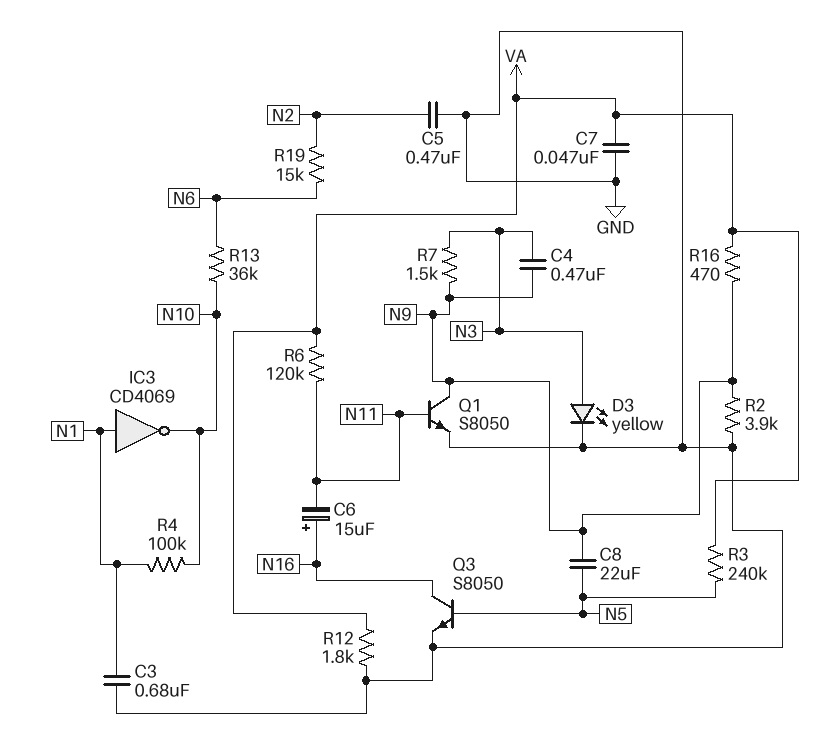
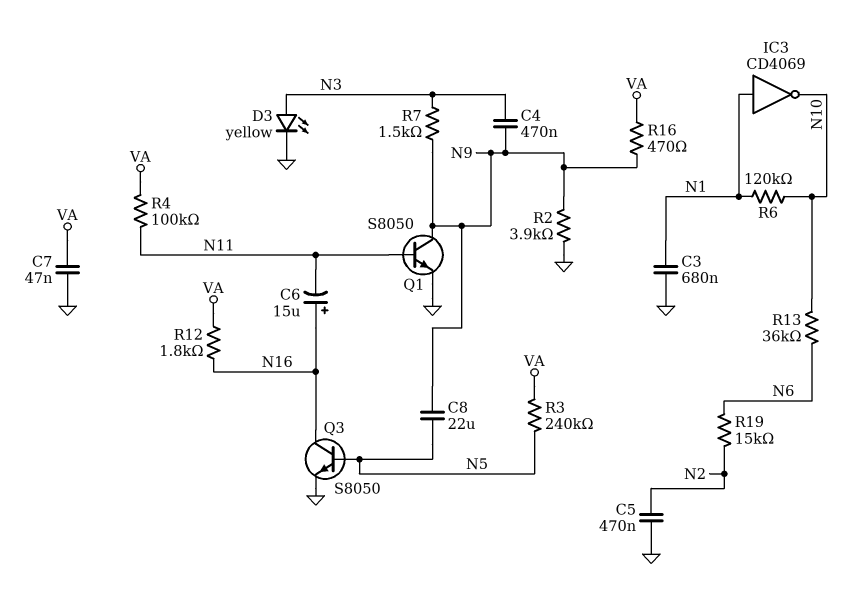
R4: 100k (N1, N10) -> 100k (N11, VA)
R6: 120k (N11, VA) -> 120k (N1, N10)
R12: 1.8k (GND, VA) -> 1.8k (N16, VA)

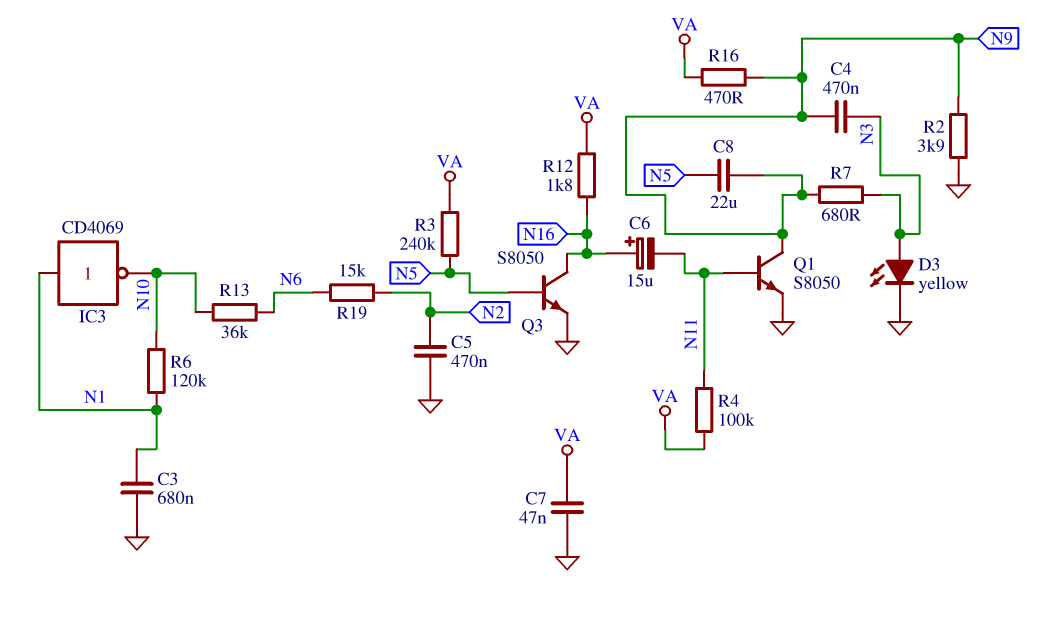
R7: 1.5k (N3, N9) -> 680 (N3, N9)

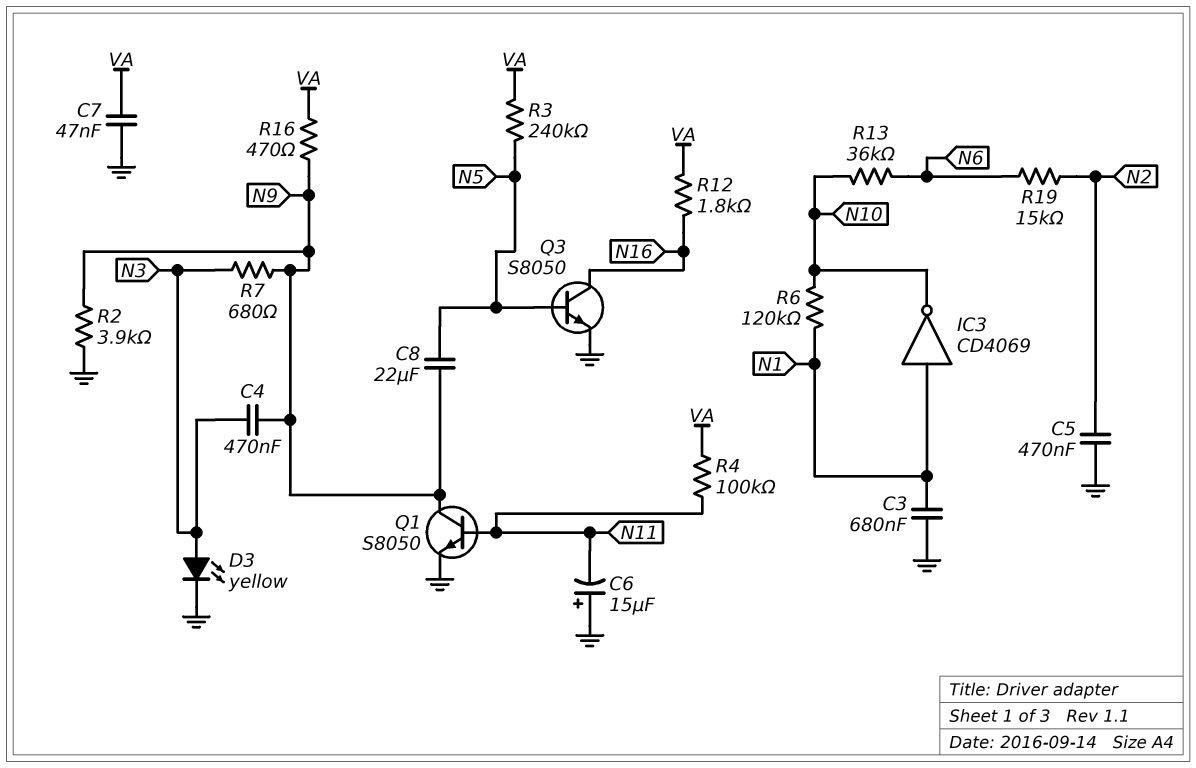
C6: 15uF (plus N16, minus N11) -> 15uF (plus GND, minus N11)

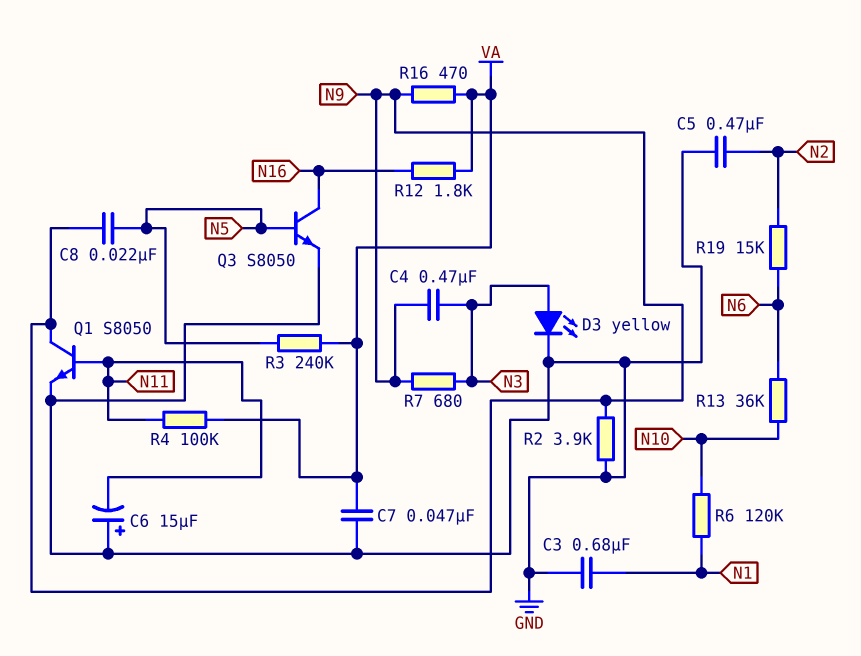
C8: 22uF (N5, N9) -> 22nF (N5, N9)
IC3: NOT CD4069 (in N1, out N10) -> none

